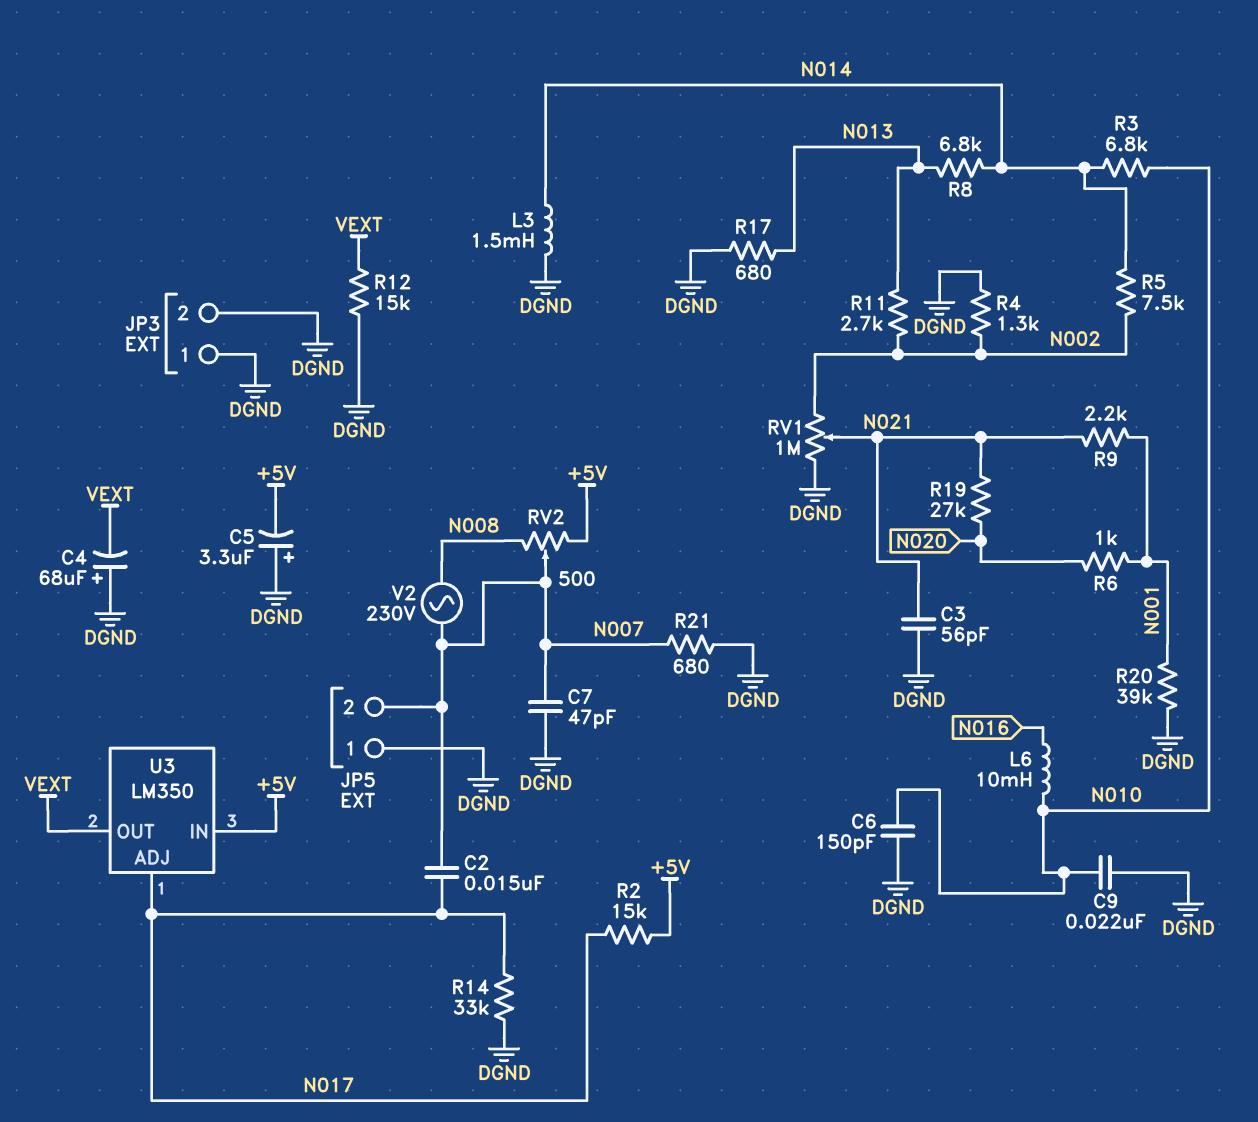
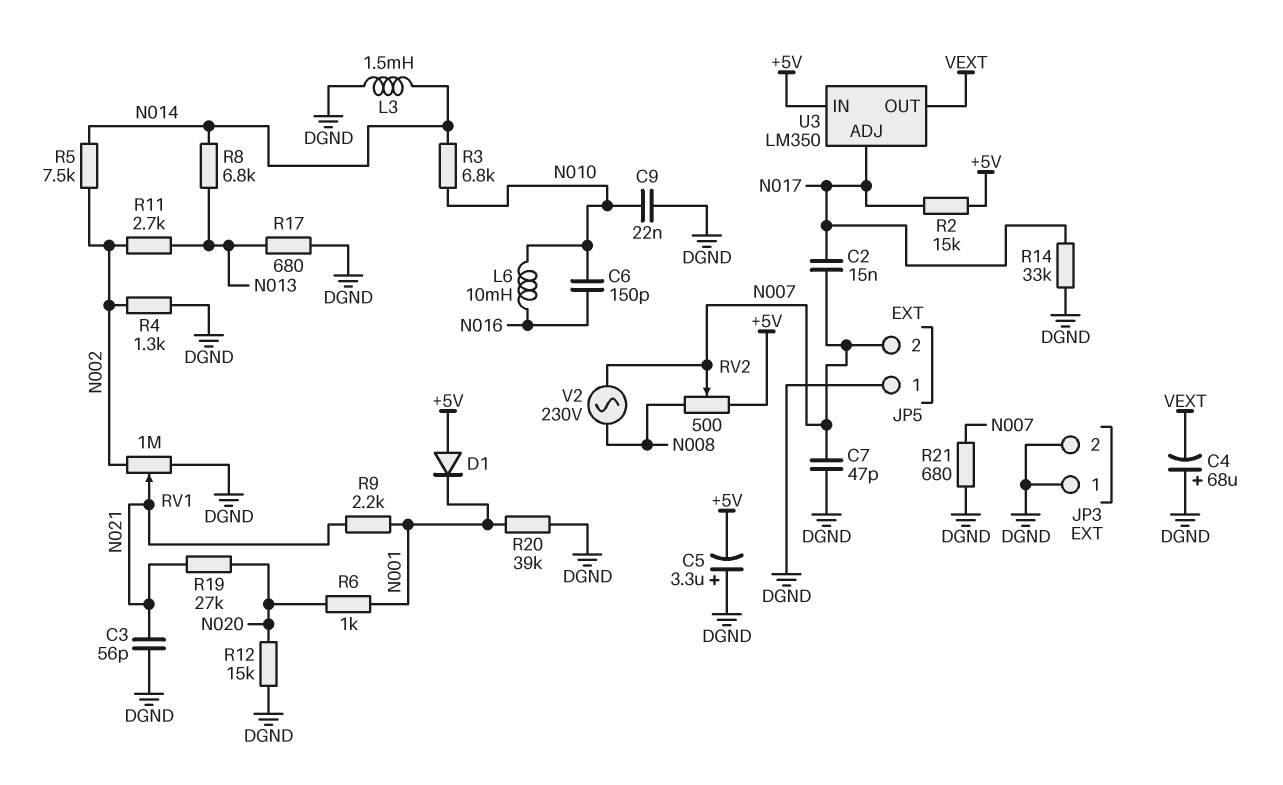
C6: 150pF (DGND, N010) -> 150pF (N010, N016)
D1: none -> diode (A +5V, K N001)
R12: 15k (DGND, VEXT) -> 15k (DGND, N020)

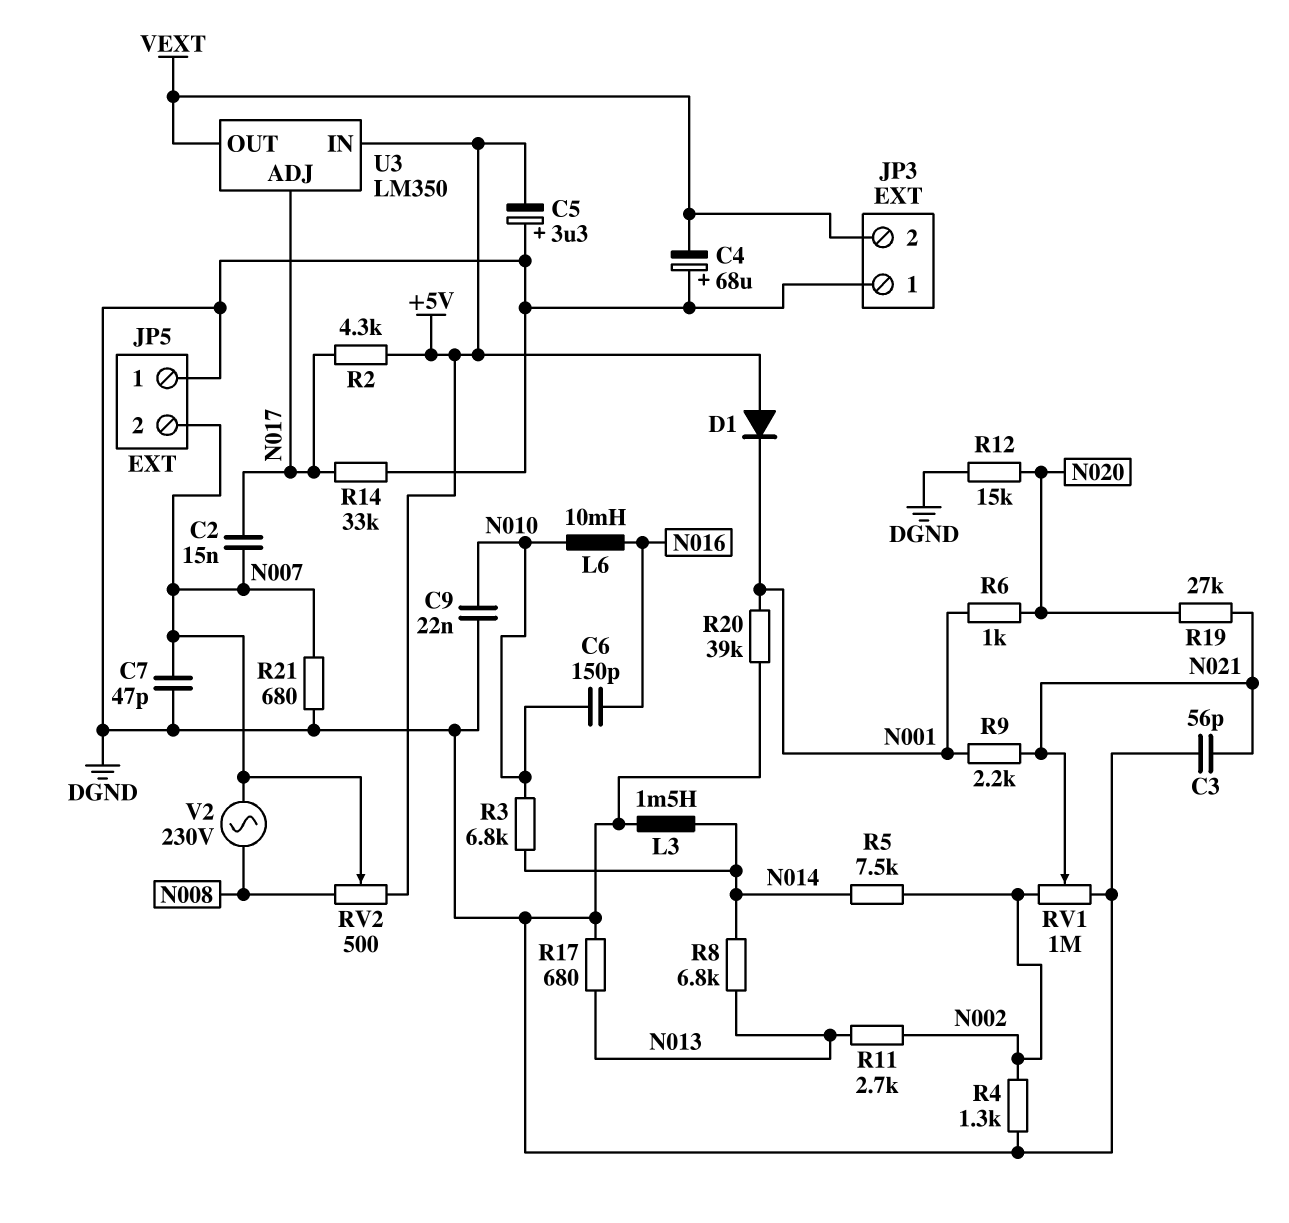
JP3 pin 2: DGND -> VEXT
R2: 15k (+5V, N017) -> 4.3k (+5V, N017)

